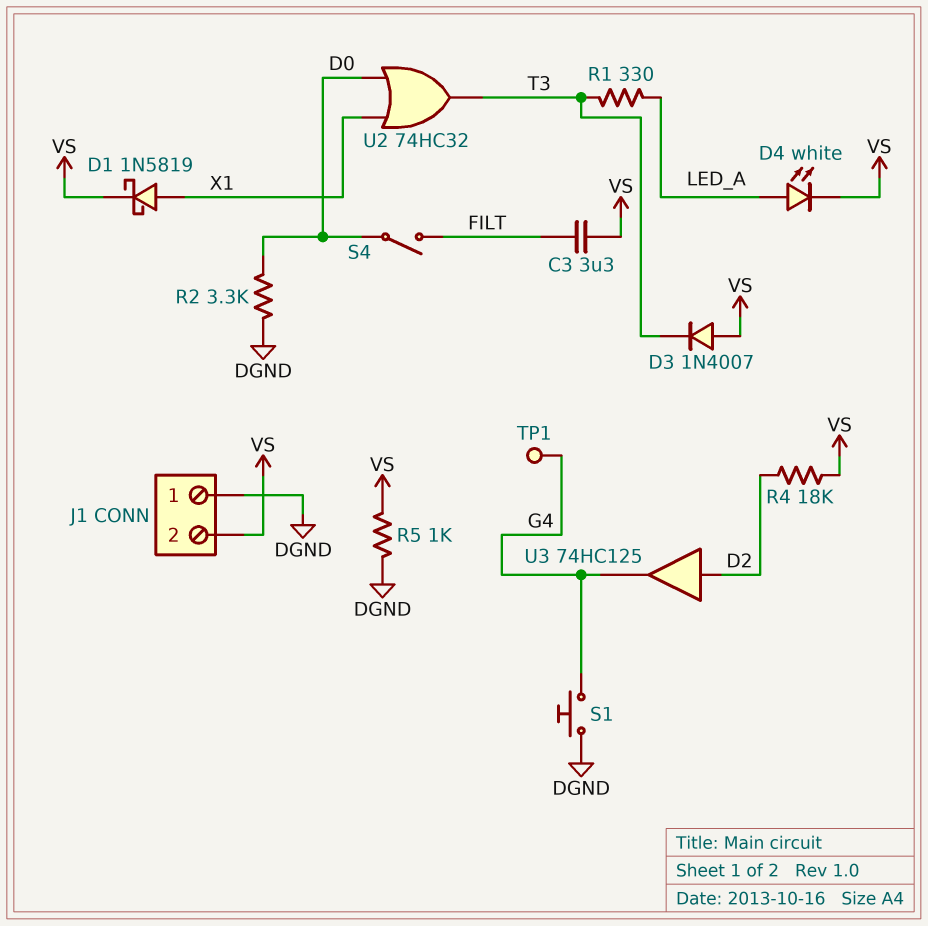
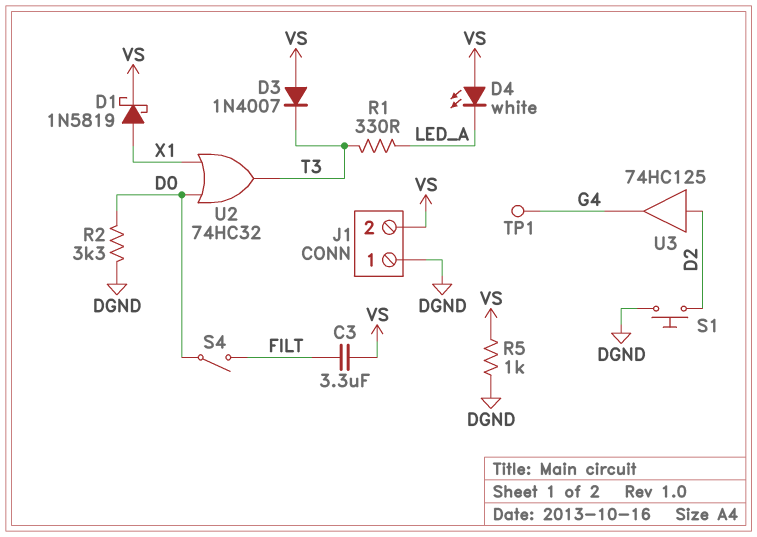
D4: LED white (A LED_A, K VS) -> LED white (A VS, K LED_A)
R4: 18k (D2, VS) -> none
S1: button (DGND, G4) -> button (D2, DGND)

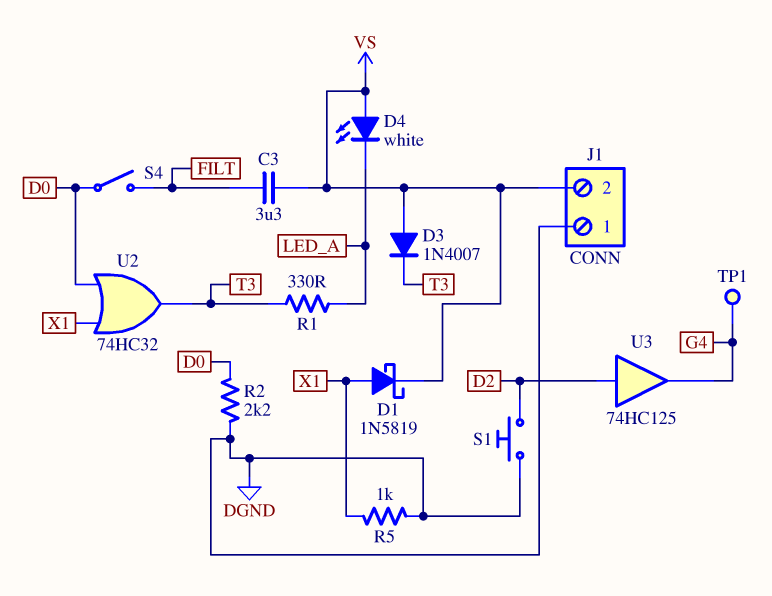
R2: 3.3k (D0, DGND) -> 2.2k (D0, DGND)
R5: 1k (DGND, VS) -> 1k (DGND, X1)

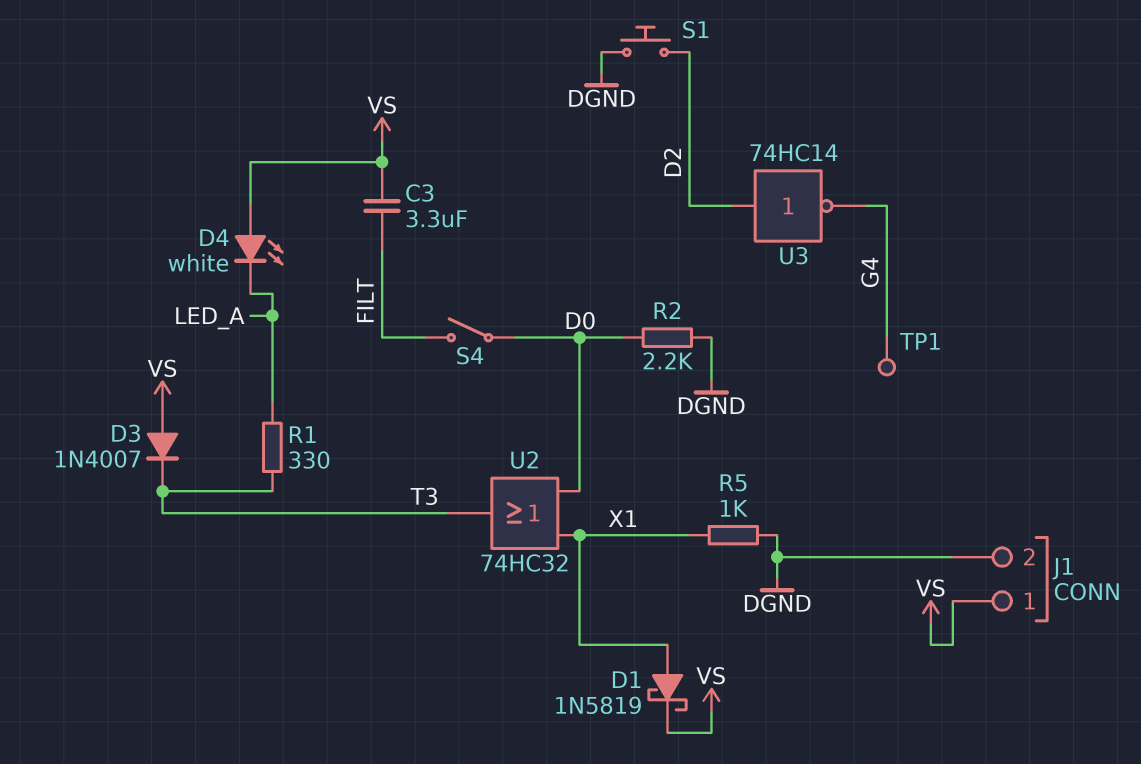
J1 pin 1: DGND -> VS
J1 pin 2: VS -> DGND
U3: buffer 74HC125 (in D2, out G4) -> NOT 74HC14 (in D2, out G4)

